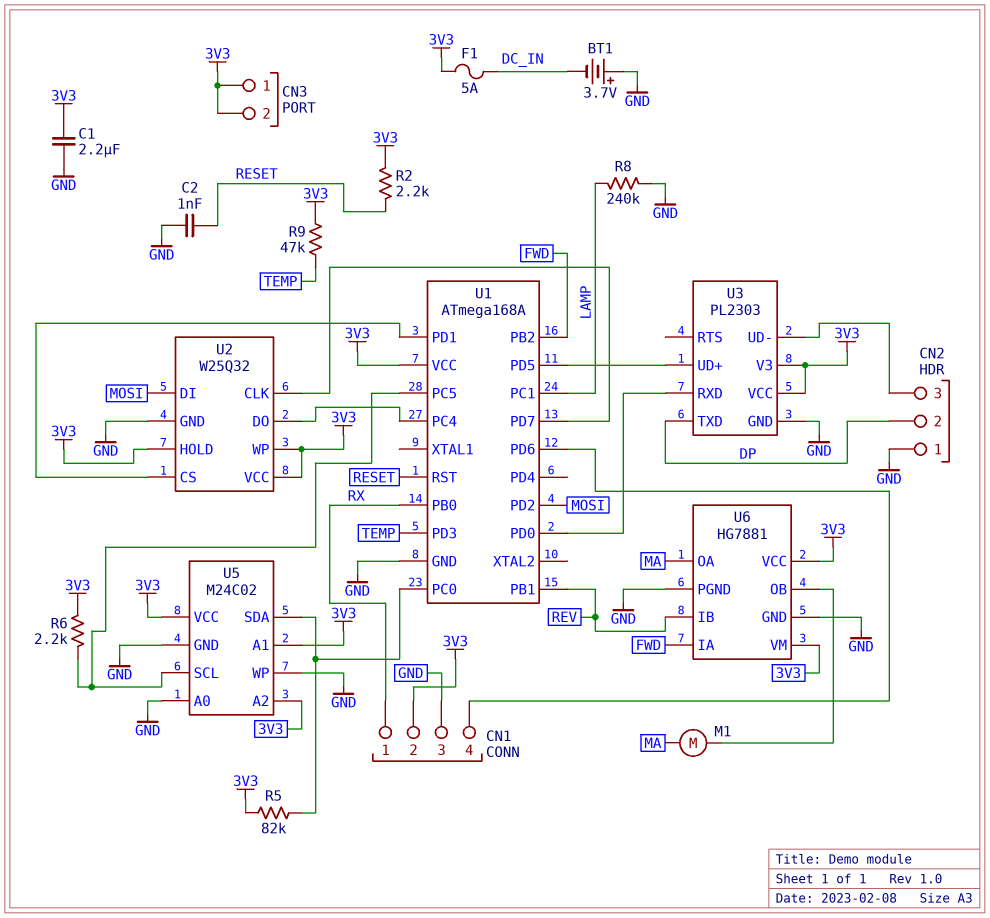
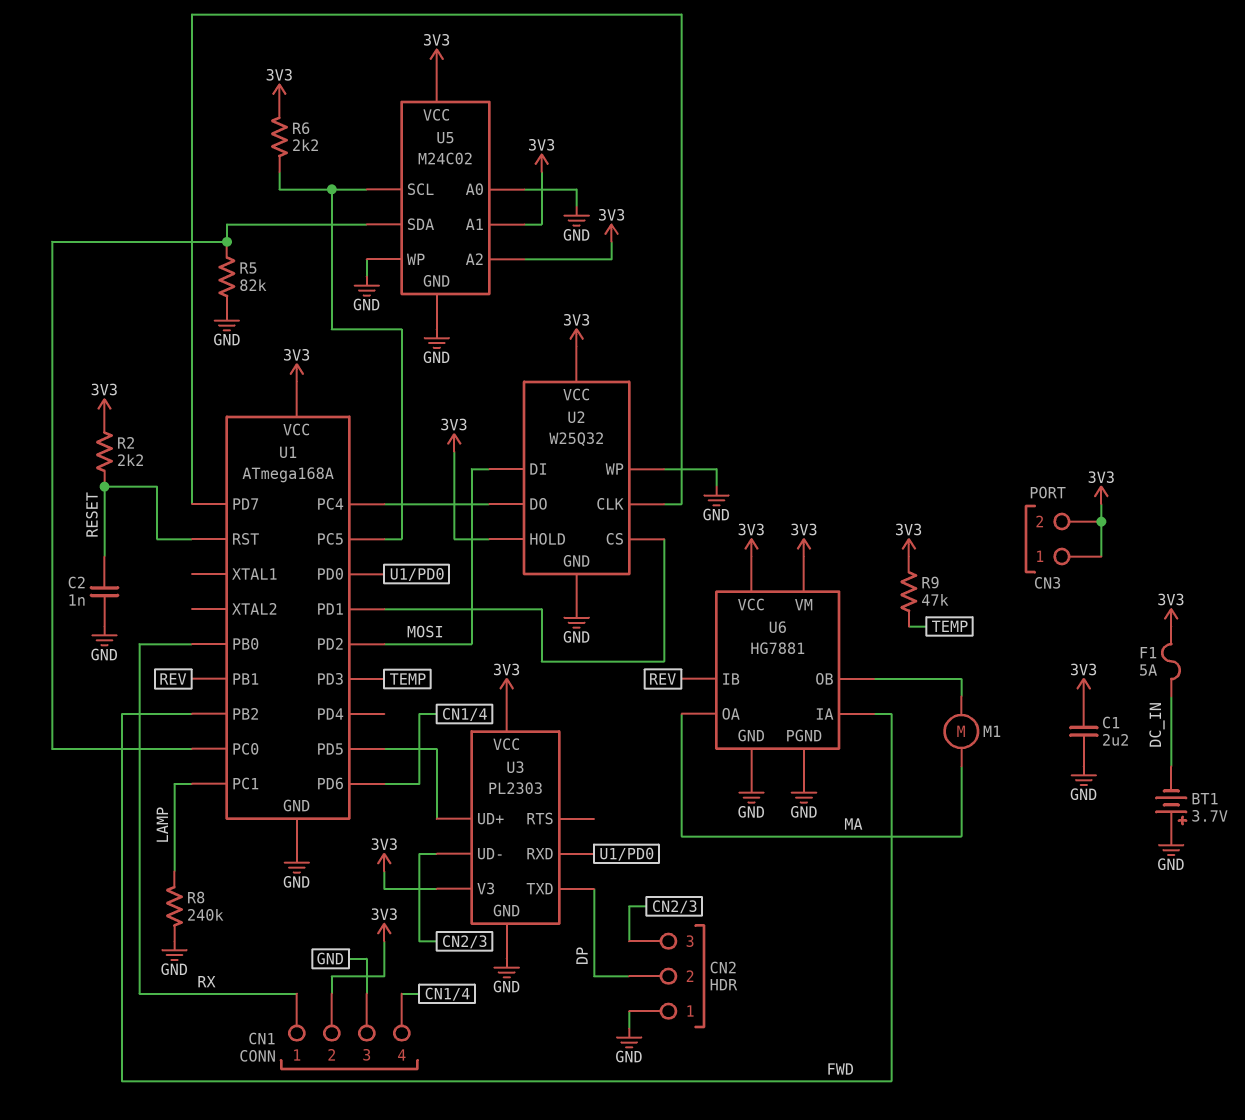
R5: 82k (3V3, U1/PC0) -> 82k (GND, U1/PC0)
U2 pin WP: 3V3 -> GND

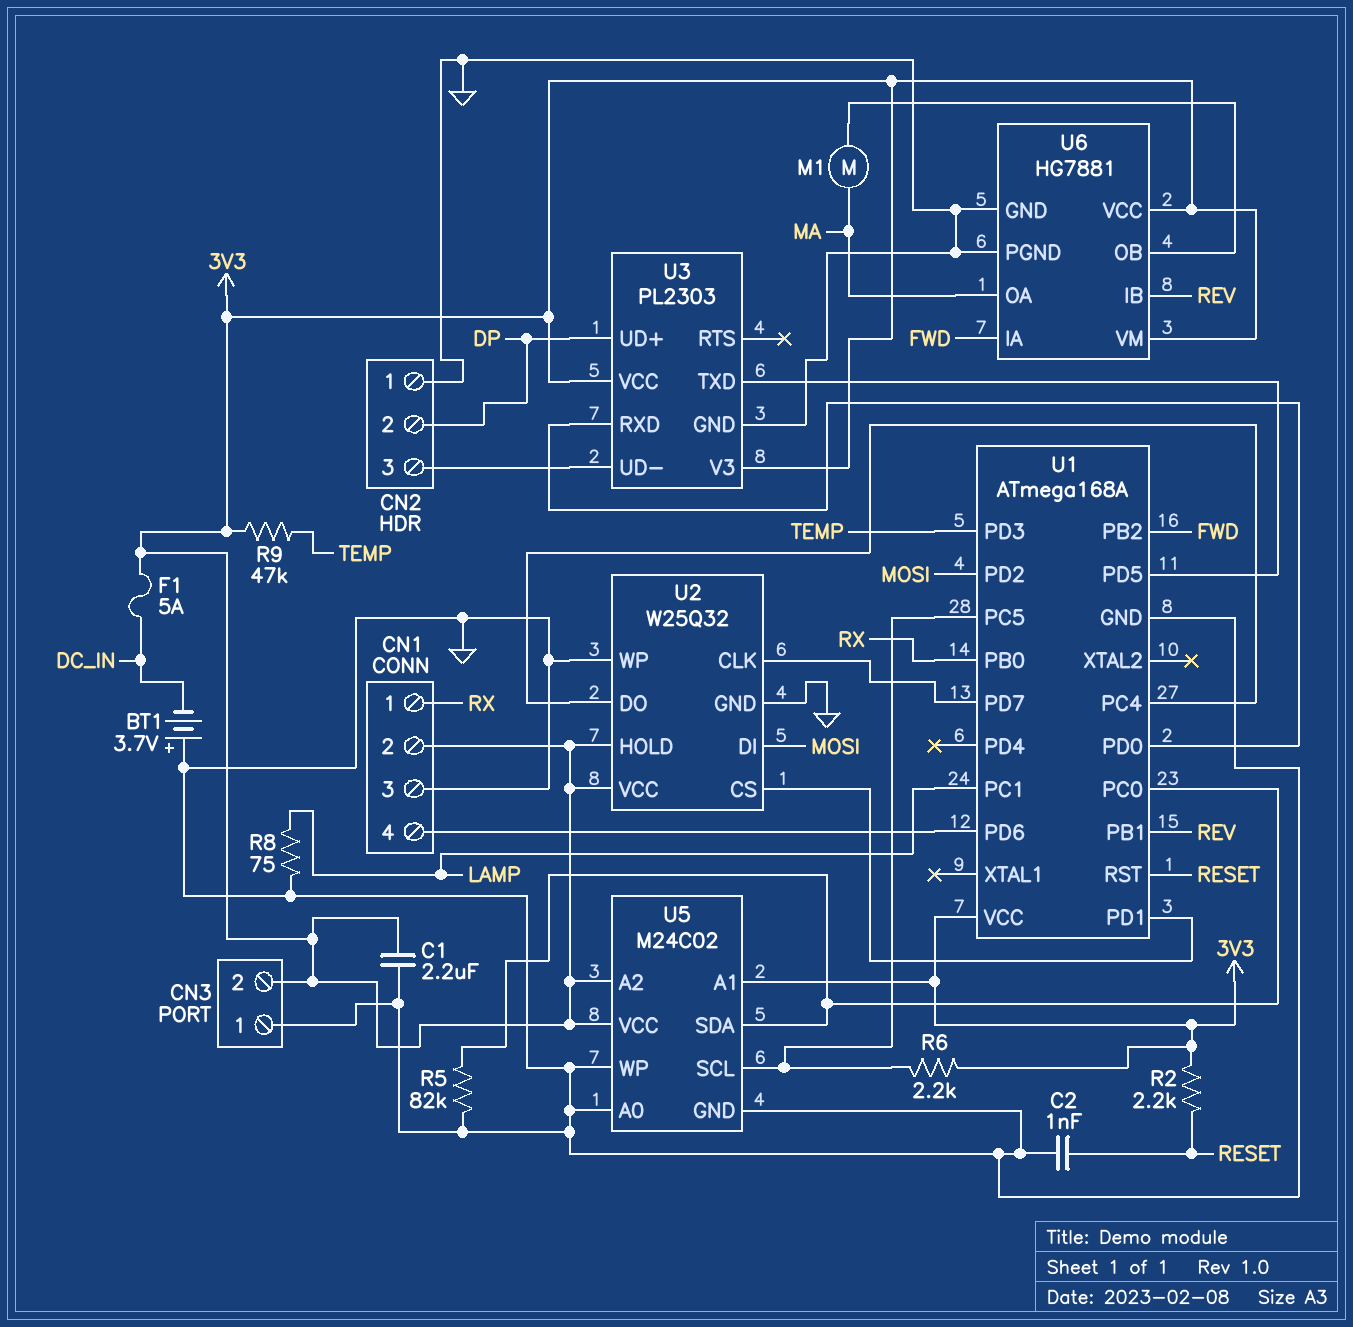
CN3 pin 1: 3V3 -> GND
R8: 240k (GND, LAMP) -> 75 (GND, LAMP)
U3 pin TXD: DP -> U1/PD5
U3 pin UD+: U1/PD5 -> DP

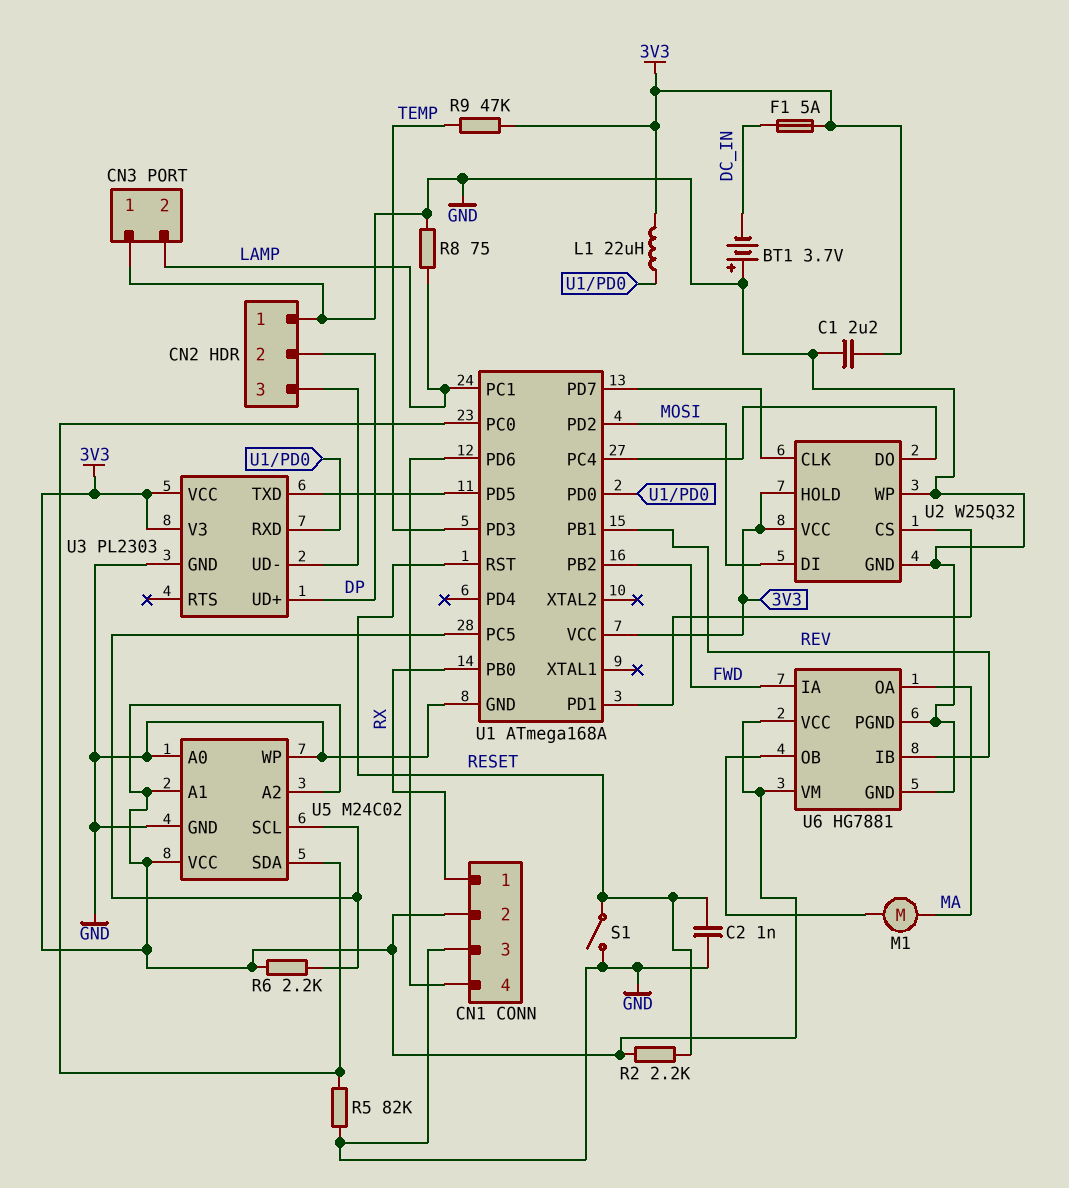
CN3 pin 2: 3V3 -> LAMP
L1: none -> 22uH (3V3, U1/PD0)
S1: none -> switch (GND, RESET)

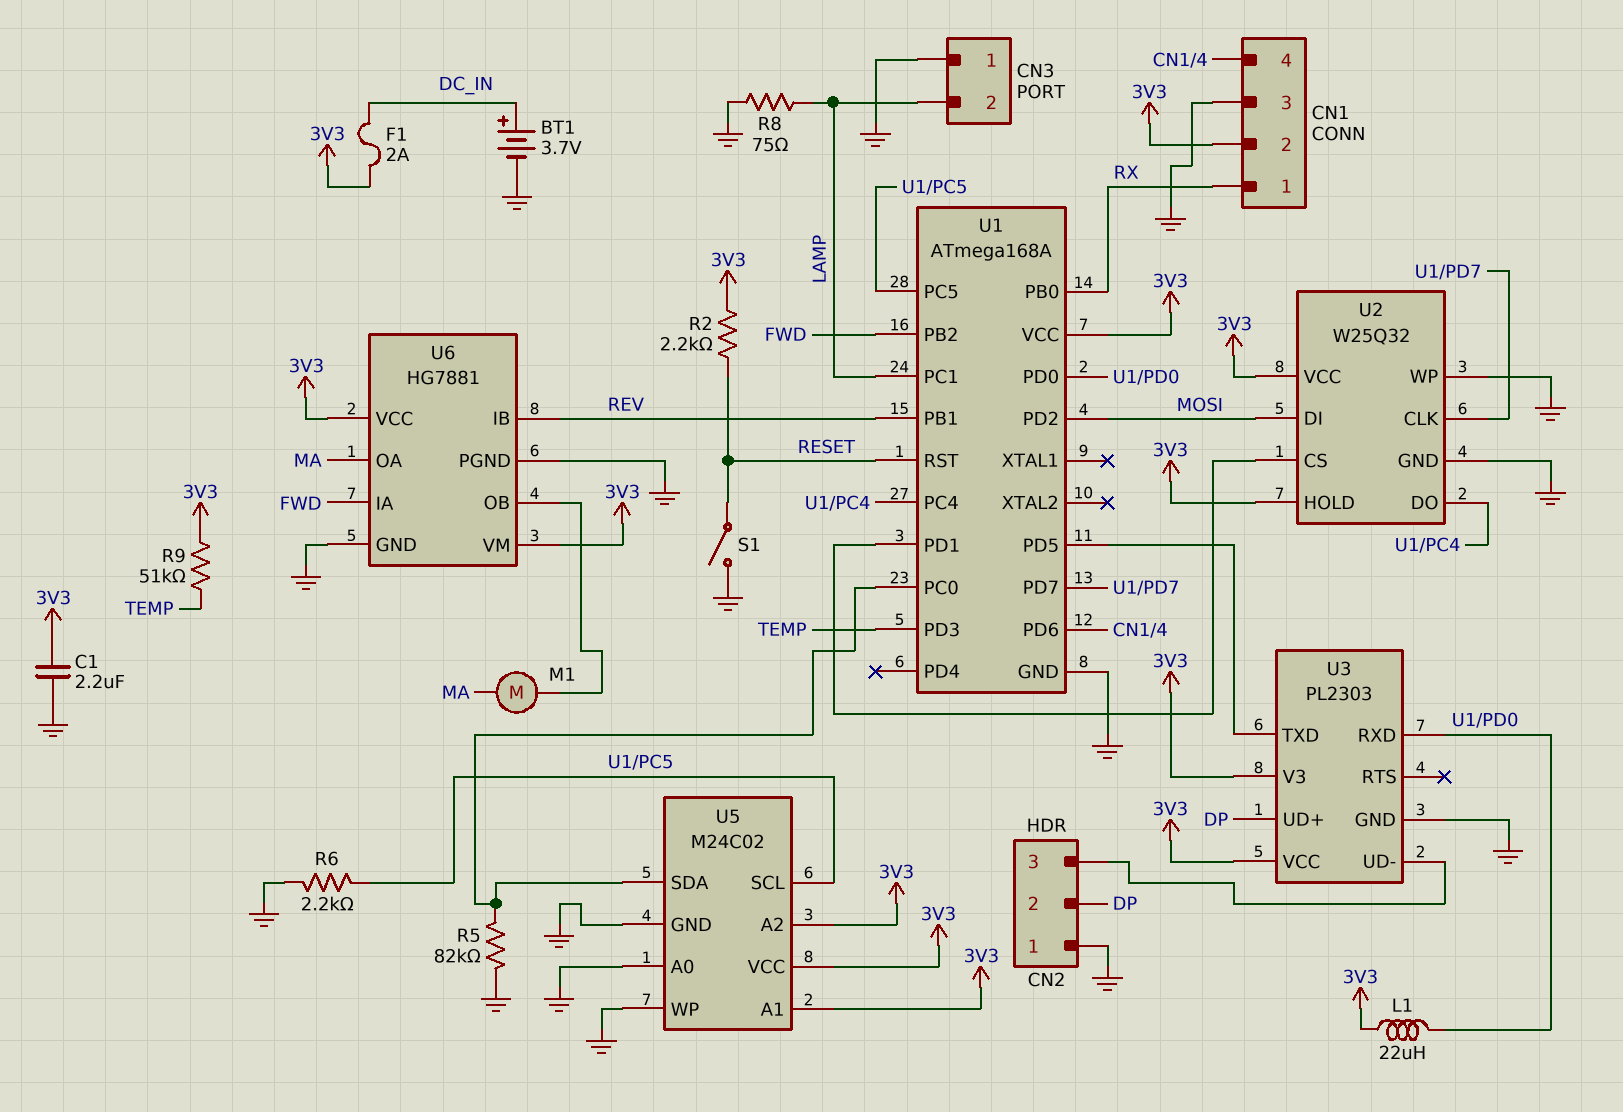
BT1: 3.7V (plus GND, minus DC_IN) -> 3.7V (plus DC_IN, minus GND)
C2: 1nF (GND, RESET) -> none
F1: 5A (3V3, DC_IN) -> 2A (3V3, DC_IN)
R6: 2.2k (3V3, U1/PC5) -> 2.2k (GND, U1/PC5)
R9: 47k (3V3, TEMP) -> 51k (3V3, TEMP)

